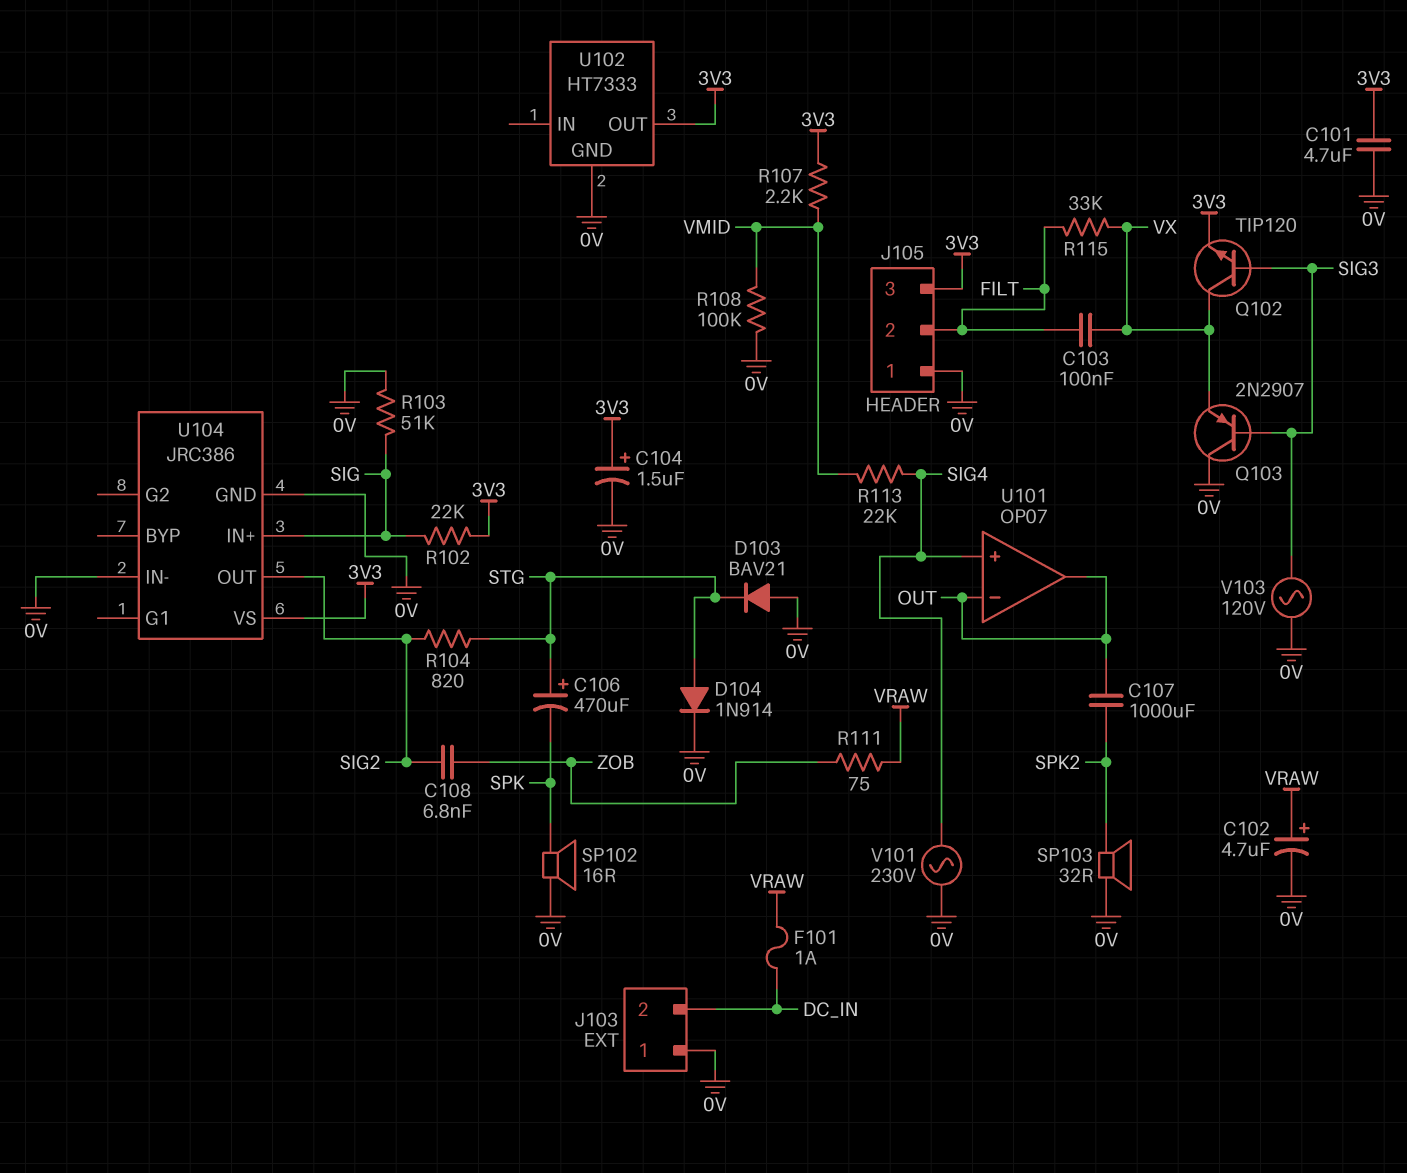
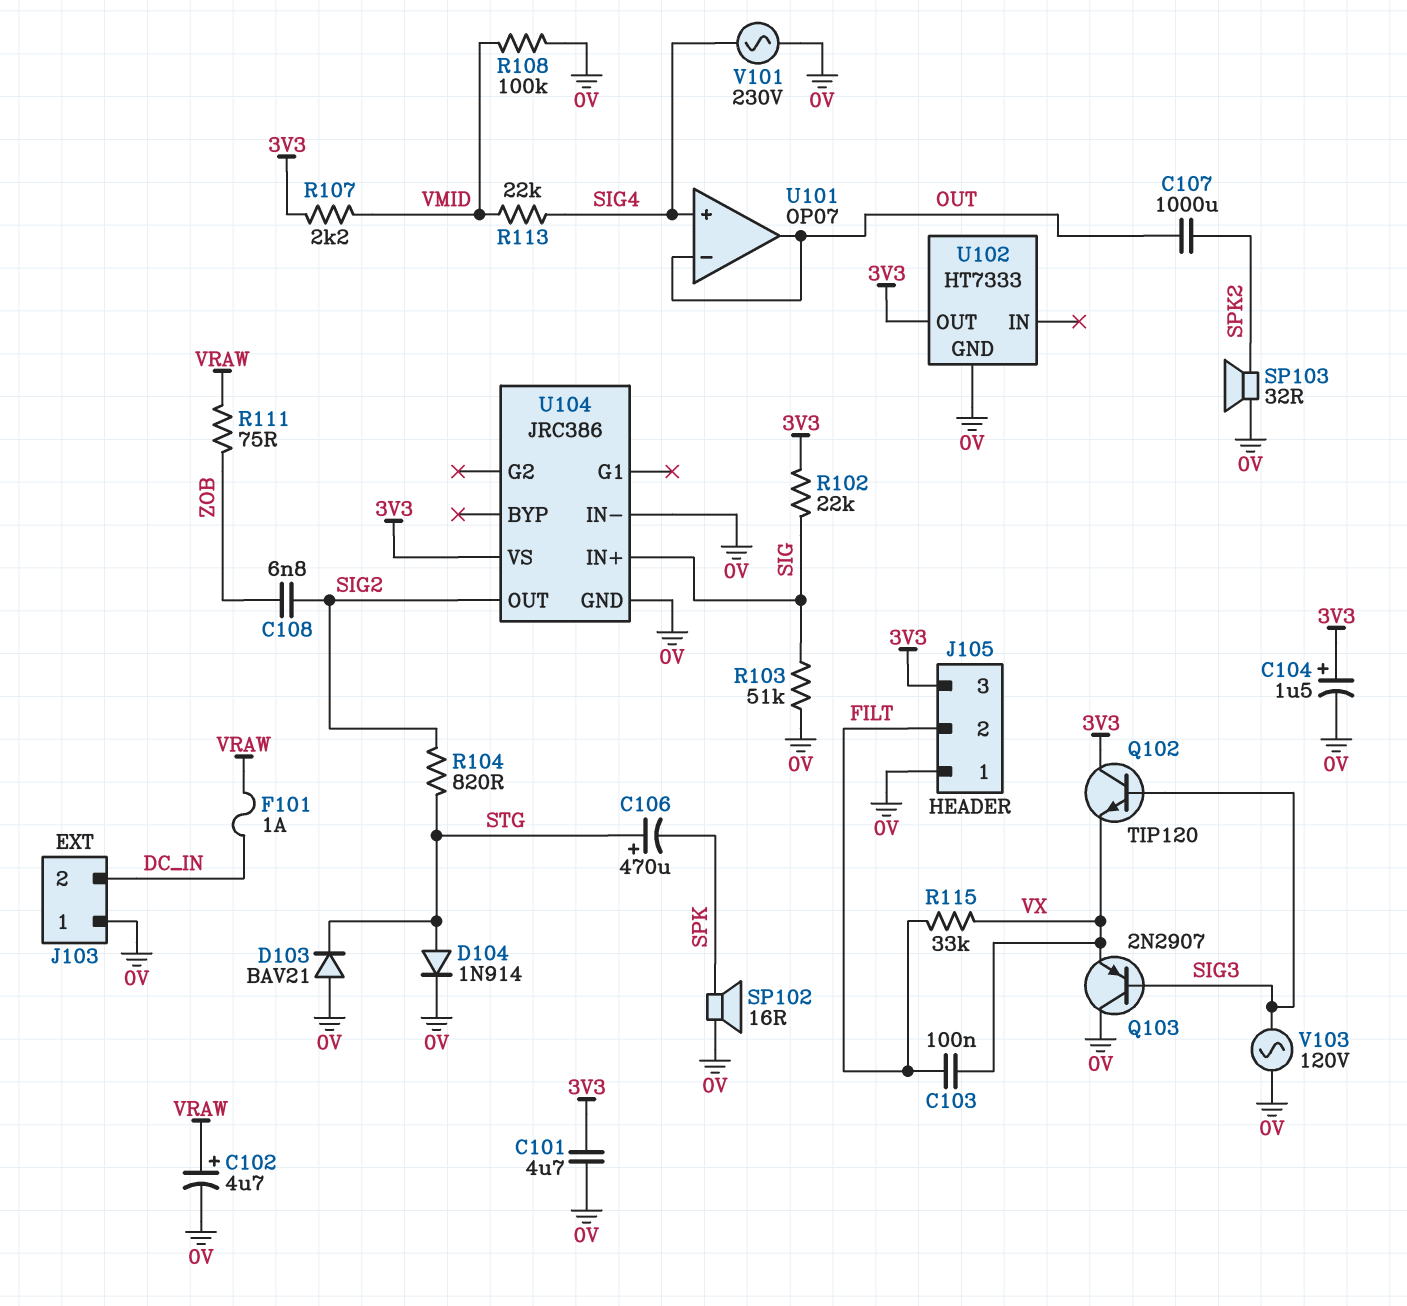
Q102: NPN TIP120 (B SIG3, C VX, E 3V3) -> NPN TIP120 (B SIG3, C 3V3, E VX)

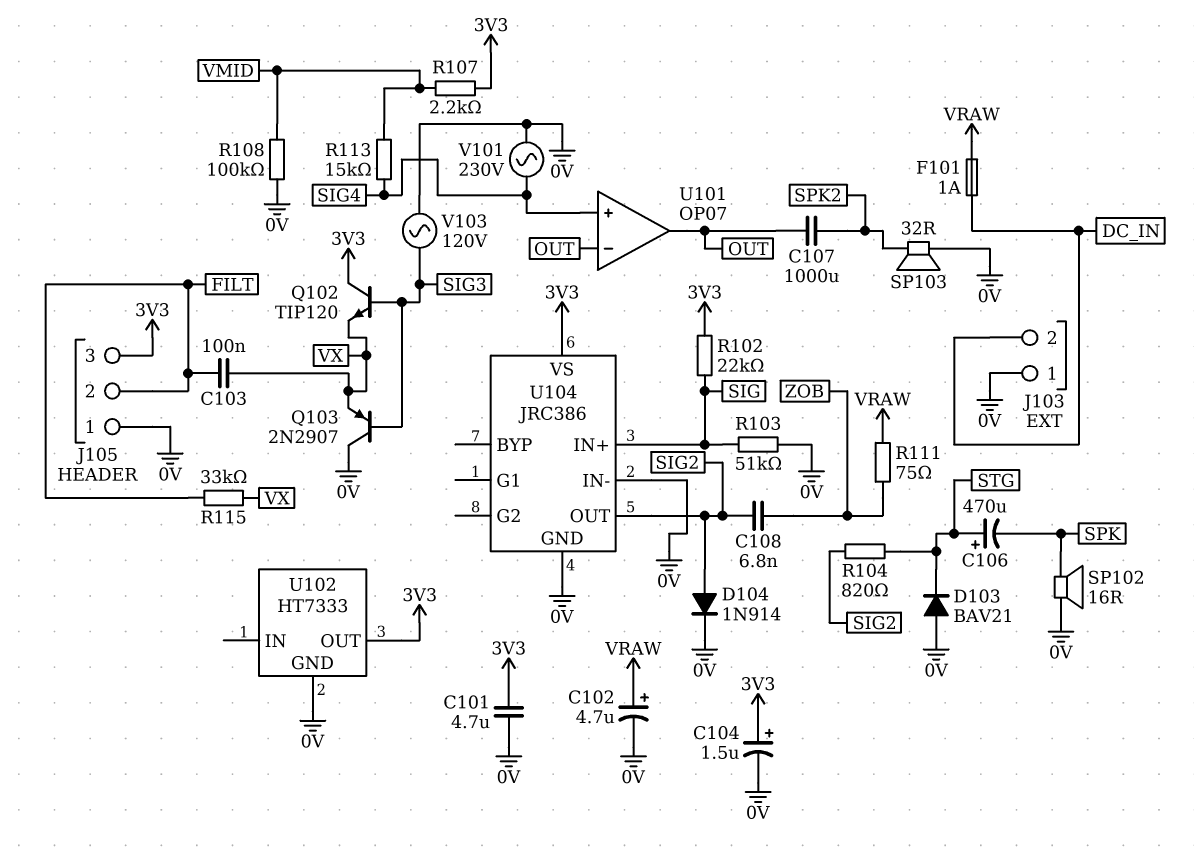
D104: diode 1N914 (A STG, K 0V) -> diode 1N914 (A SIG2, K 0V)
R113: 22k (SIG4, VMID) -> 15k (SIG4, VMID)

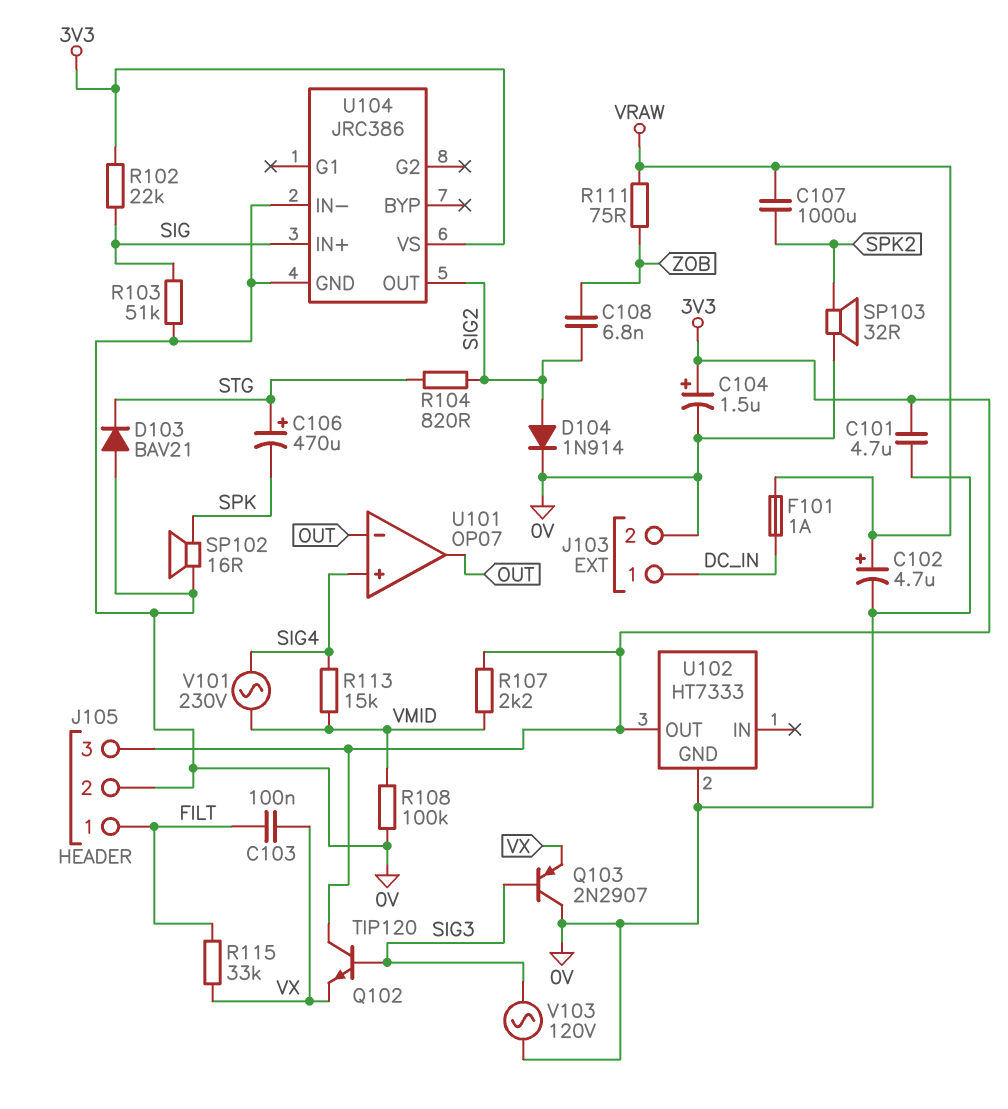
C107: 1000uF (OUT, SPK2) -> 1000uF (SPK2, VRAW)
J103 pin 1: 0V -> DC_IN
J103 pin 2: DC_IN -> 0V
J105 pin 1: 0V -> FILT
J105 pin 2: FILT -> 0V
V101: AC 230V (0V, SIG4) -> AC 230V (SIG4, VMID)

